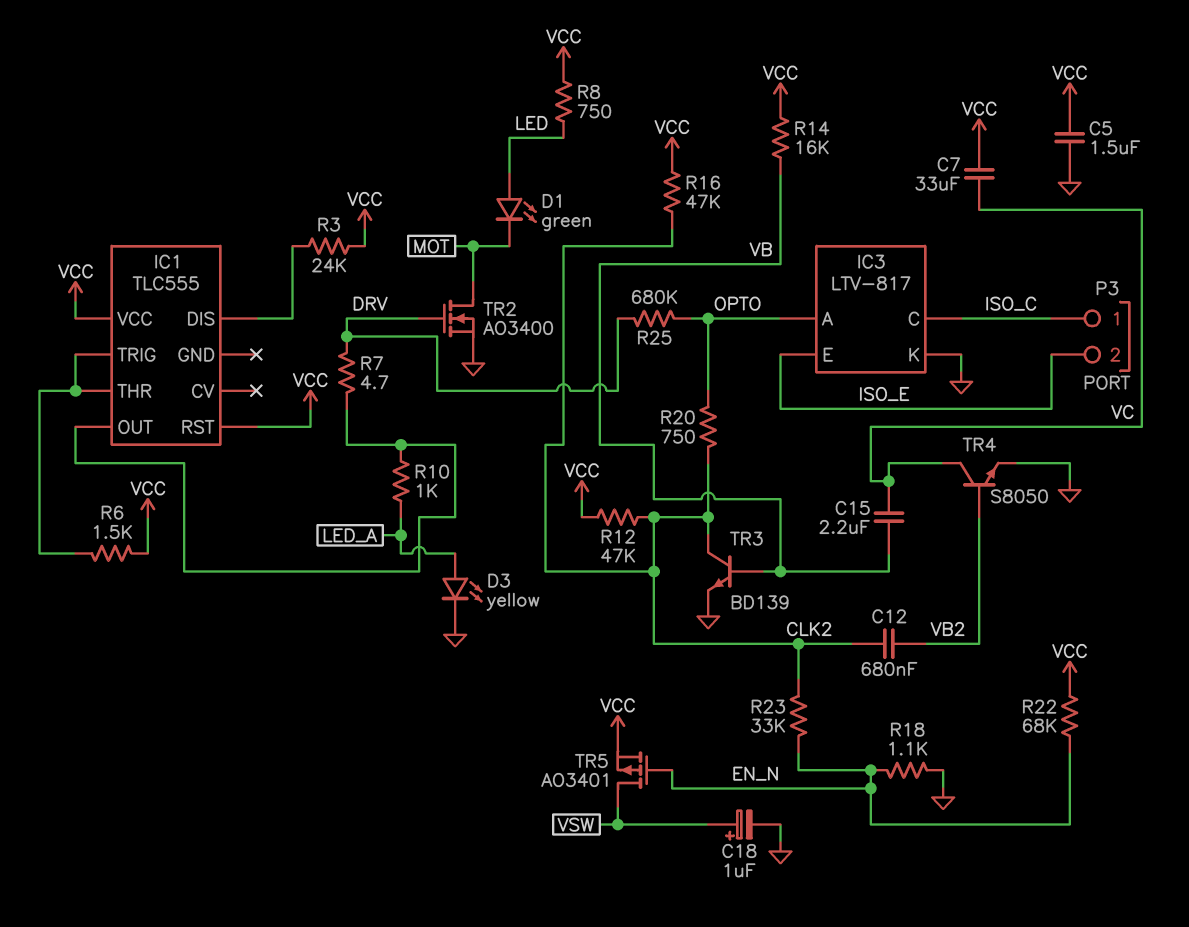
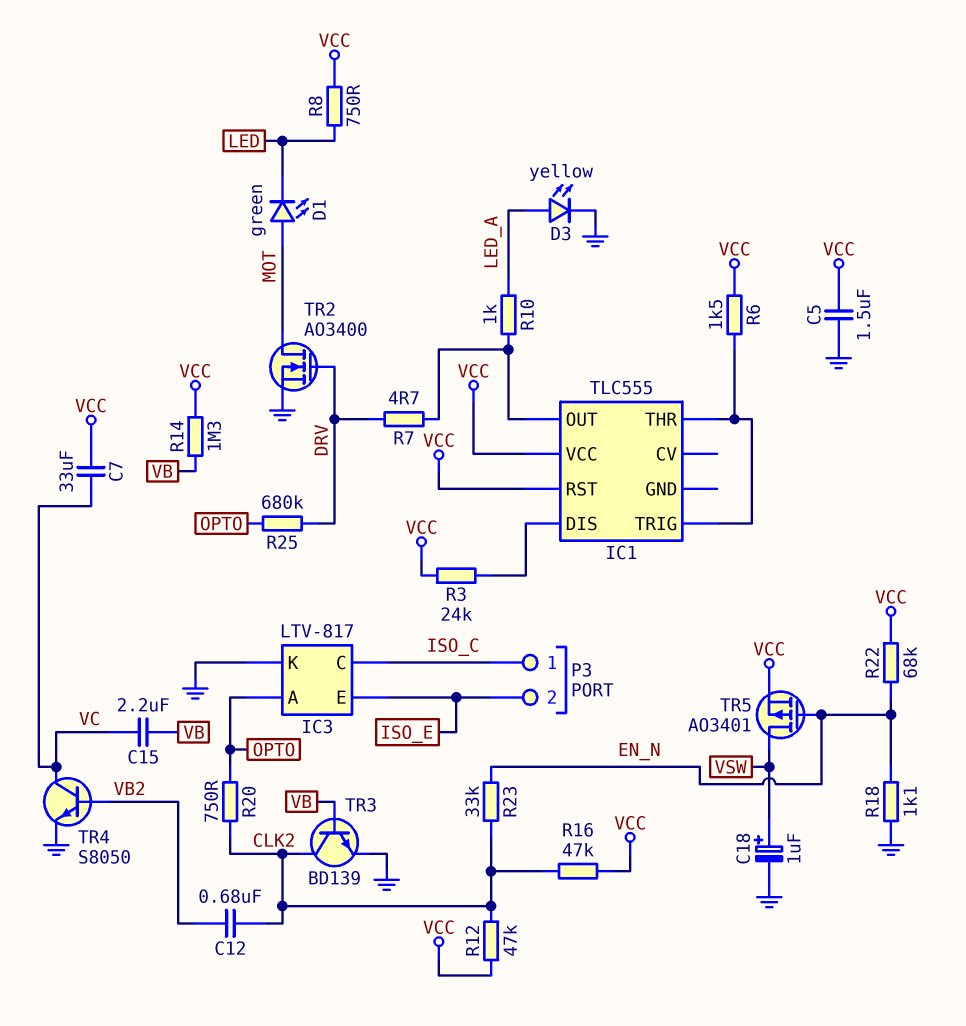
D1: LED green (A LED, K MOT) -> LED green (A MOT, K LED)
R14: 16k (VB, VCC) -> 1.3M (VB, VCC)

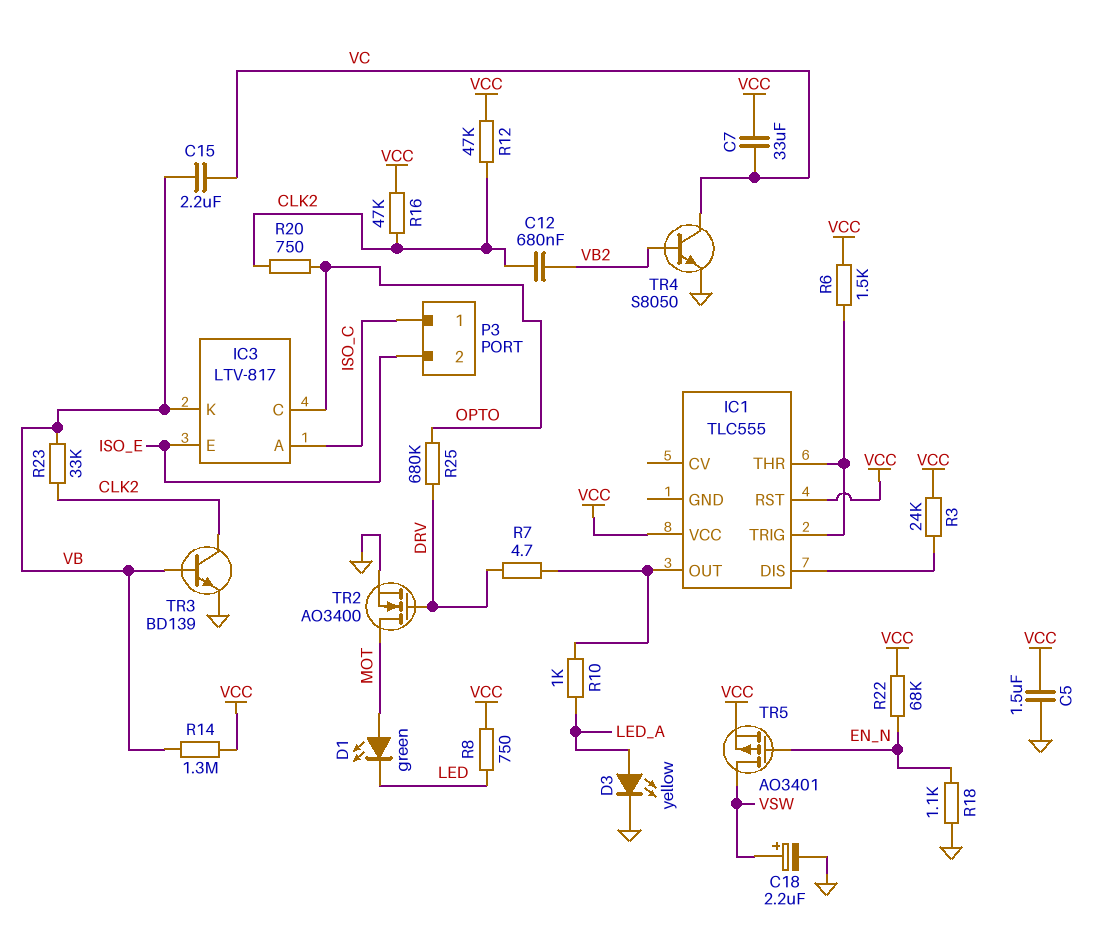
C18: 1uF (plus VSW, minus GND) -> 2.2uF (plus VSW, minus GND)
IC3 pin A: OPTO -> ISO_C
IC3 pin C: ISO_C -> OPTO
IC3 pin K: GND -> VB
R23: 33k (CLK2, EN_N) -> 33k (CLK2, VB)

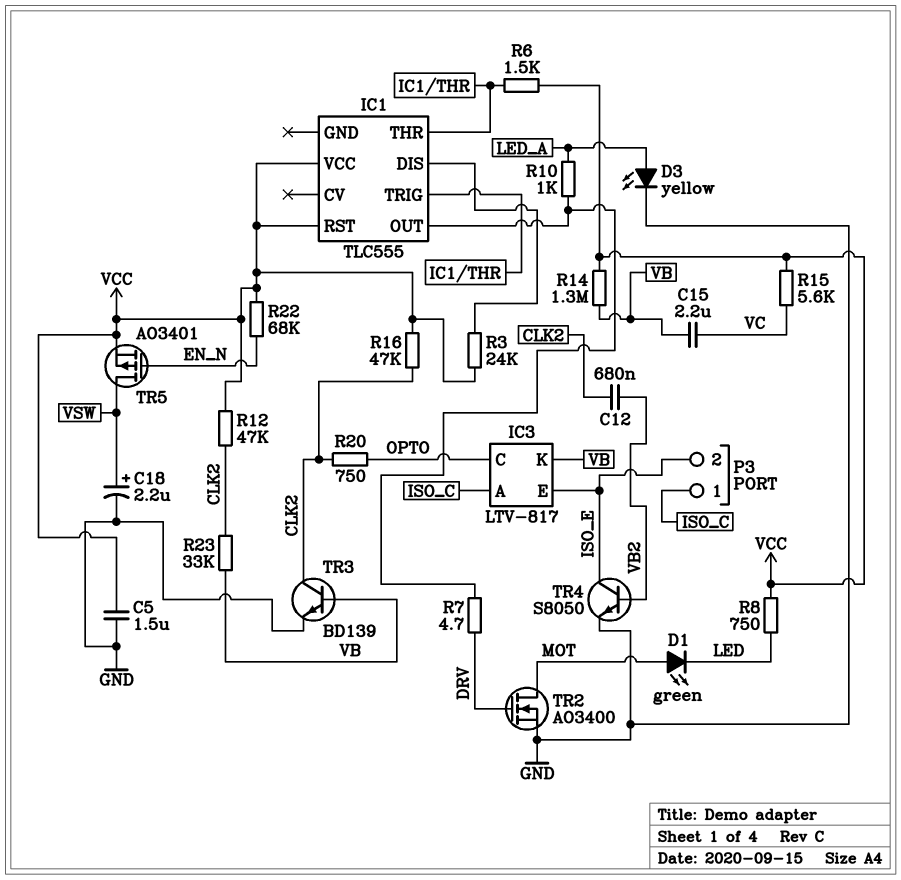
C7: 33uF (VC, VCC) -> none
R15: none -> 5.6k (VC, VCC)
R18: 1.1k (EN_N, GND) -> none
R25: 680k (DRV, OPTO) -> none
TR4: NPN S8050 (B VB2, C VC, E GND) -> NPN S8050 (B VB2, C ISO_E, E GND)

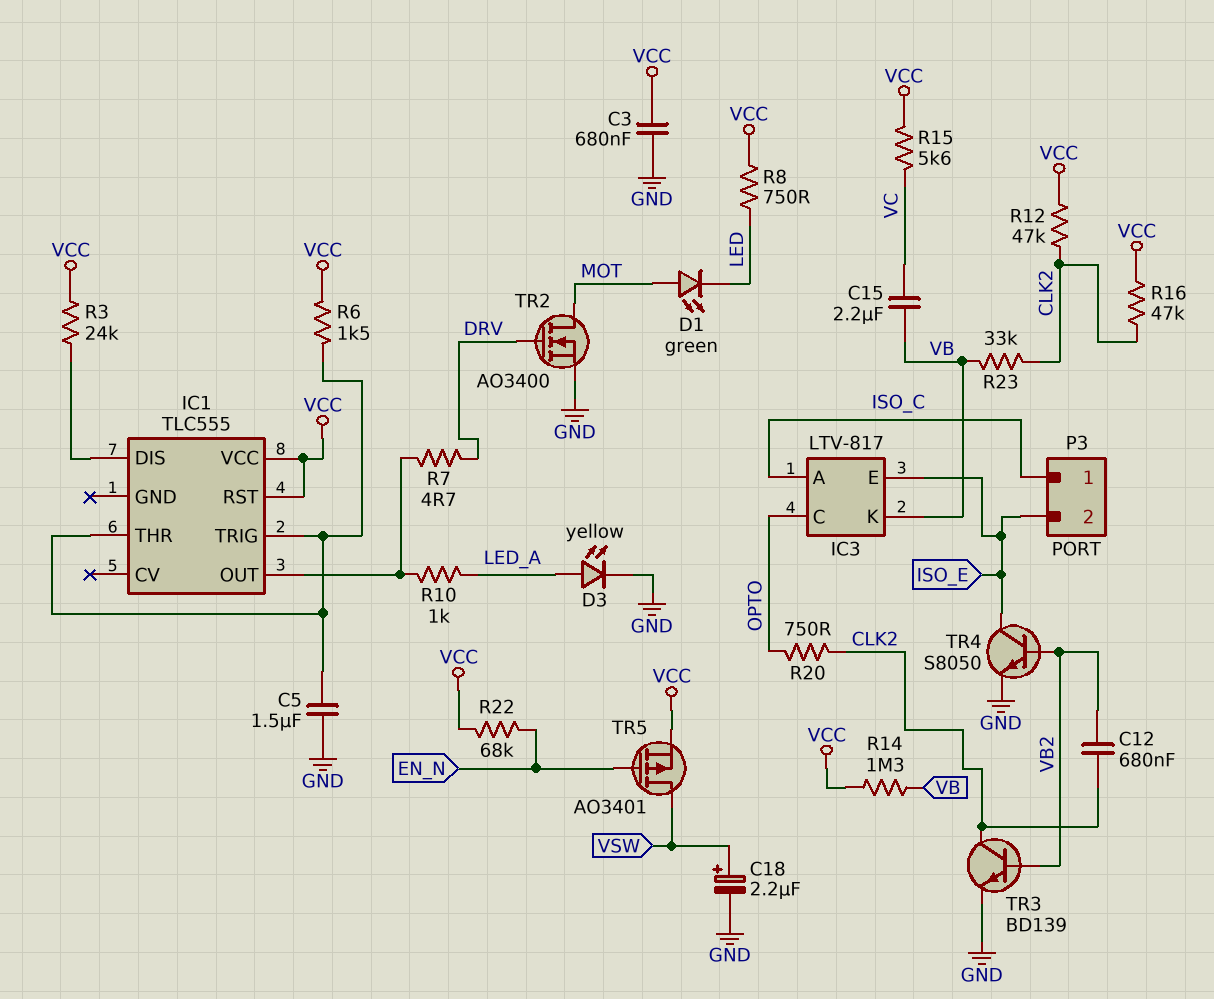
C3: none -> 680nF (GND, VCC)
C5: 1.5uF (GND, VCC) -> 1.5uF (GND, IC1/THR)
TR3: NPN BD139 (B VB, C CLK2, E GND) -> NPN BD139 (B VB2, C CLK2, E GND)

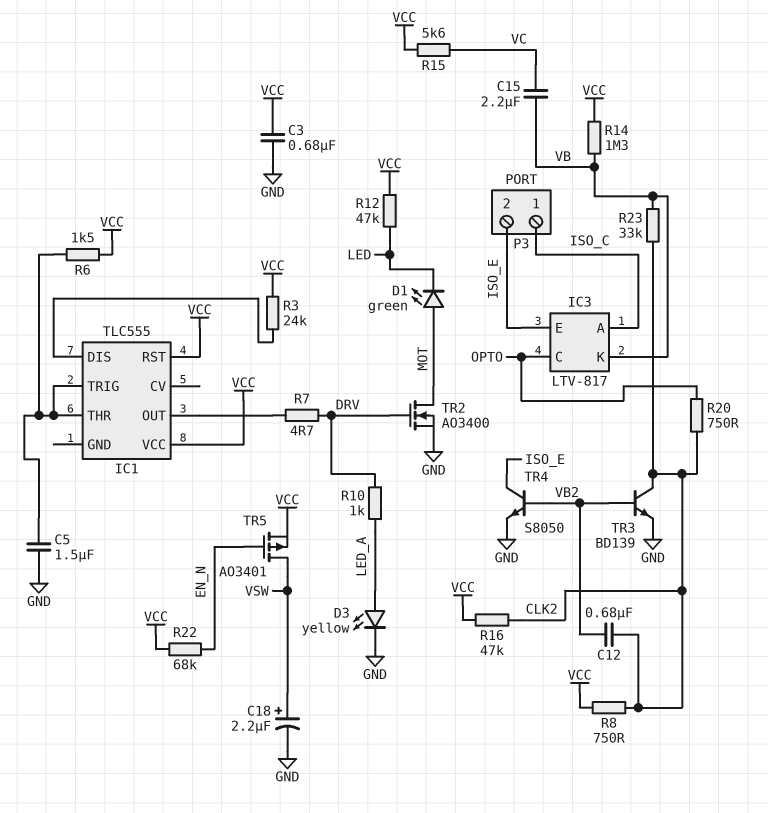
R8: 750 (LED, VCC) -> 750 (CLK2, VCC)
R10: 1k (IC1/OUT, LED_A) -> 1k (DRV, LED_A)
R12: 47k (CLK2, VCC) -> 47k (LED, VCC)

